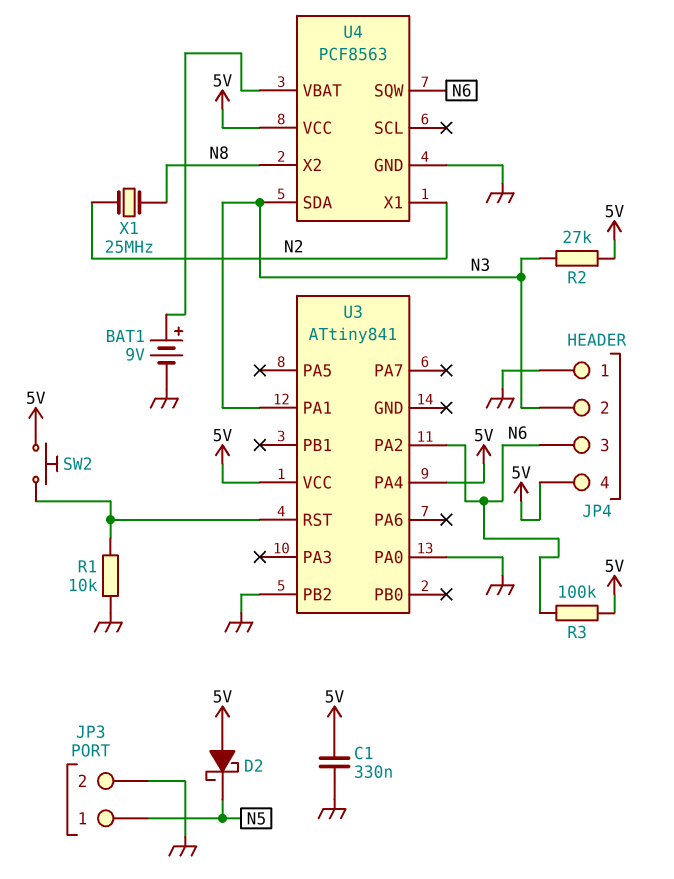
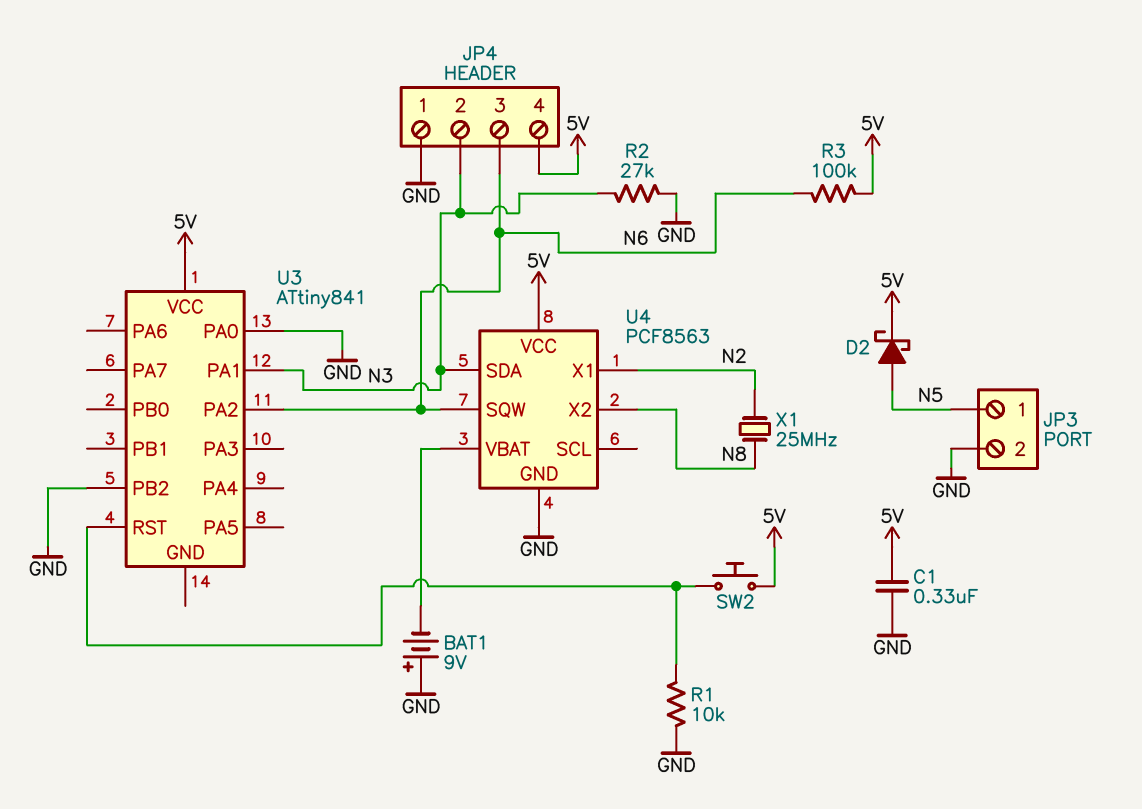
BAT1: 9V (plus U4/VBAT, minus GND) -> 9V (plus GND, minus U4/VBAT)
D2: schottky (A 5V, K N5) -> schottky (A N5, K 5V)
R2: 27k (5V, N3) -> 27k (GND, N3)
U3 pin PA4: 5V -> none

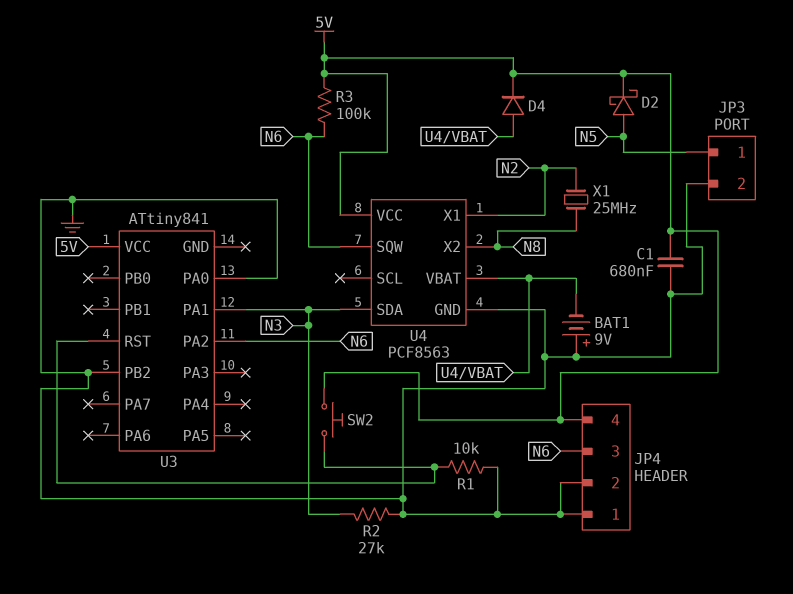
C1: 330nF (5V, GND) -> 680nF (5V, GND)
D4: none -> diode (A U4/VBAT, K 5V)
JP4 pin 2: N3 -> GND

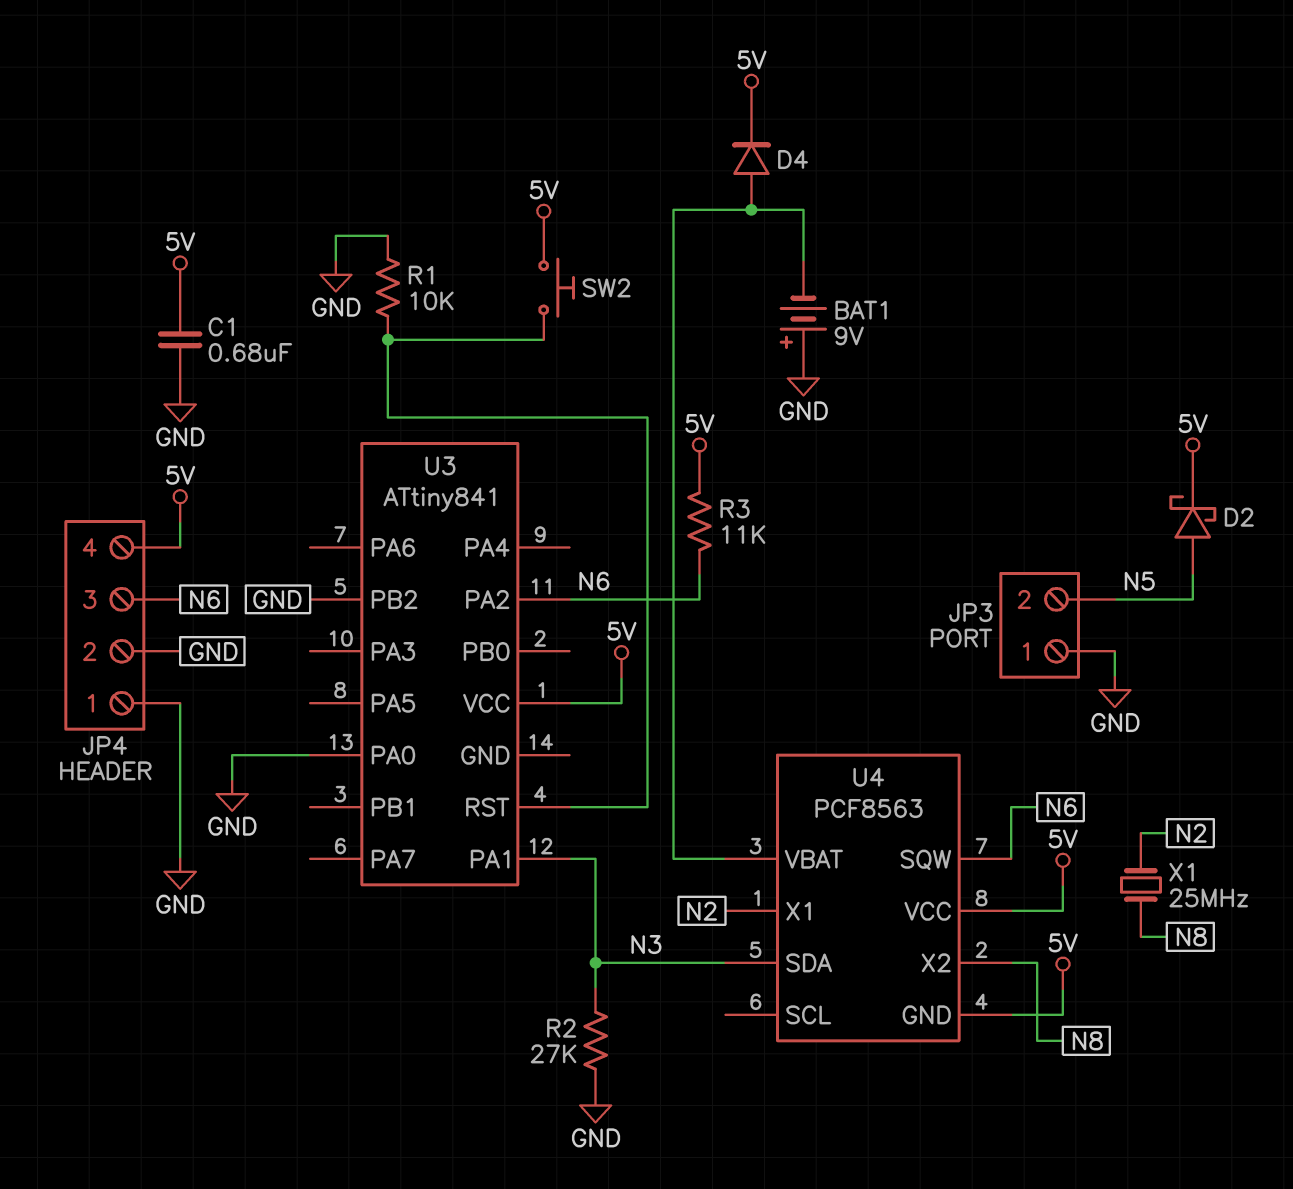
JP3 pin 1: N5 -> GND
JP3 pin 2: GND -> N5
R3: 100k (5V, N6) -> 11k (5V, N6)
U4 pin GND: GND -> 5V

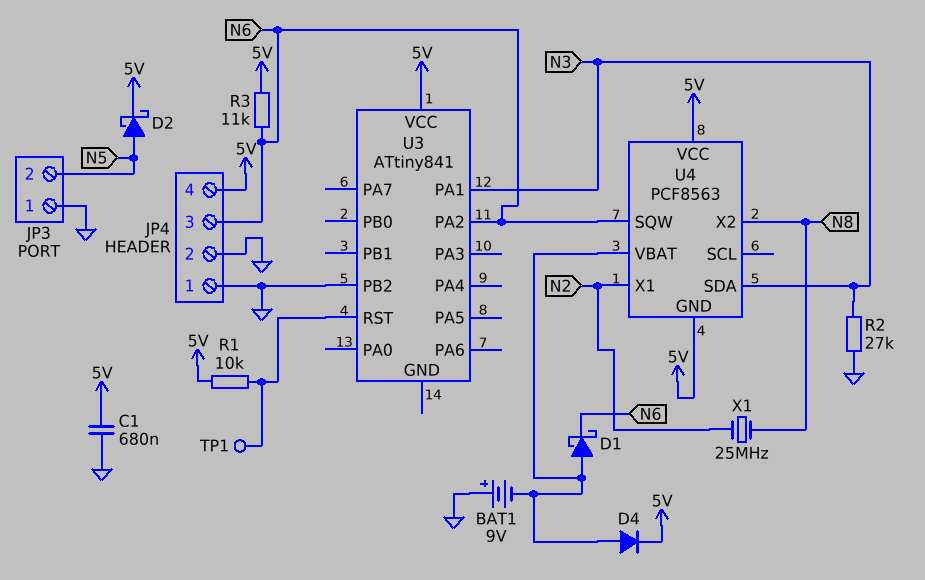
D1: none -> schottky (A U4/VBAT, K N6)
R1: 10k (GND, U3/RST) -> 10k (5V, U3/RST)
SW2: button (5V, U3/RST) -> none
TP1: none -> test point (U3/RST)
U3 pin PA0: GND -> none

